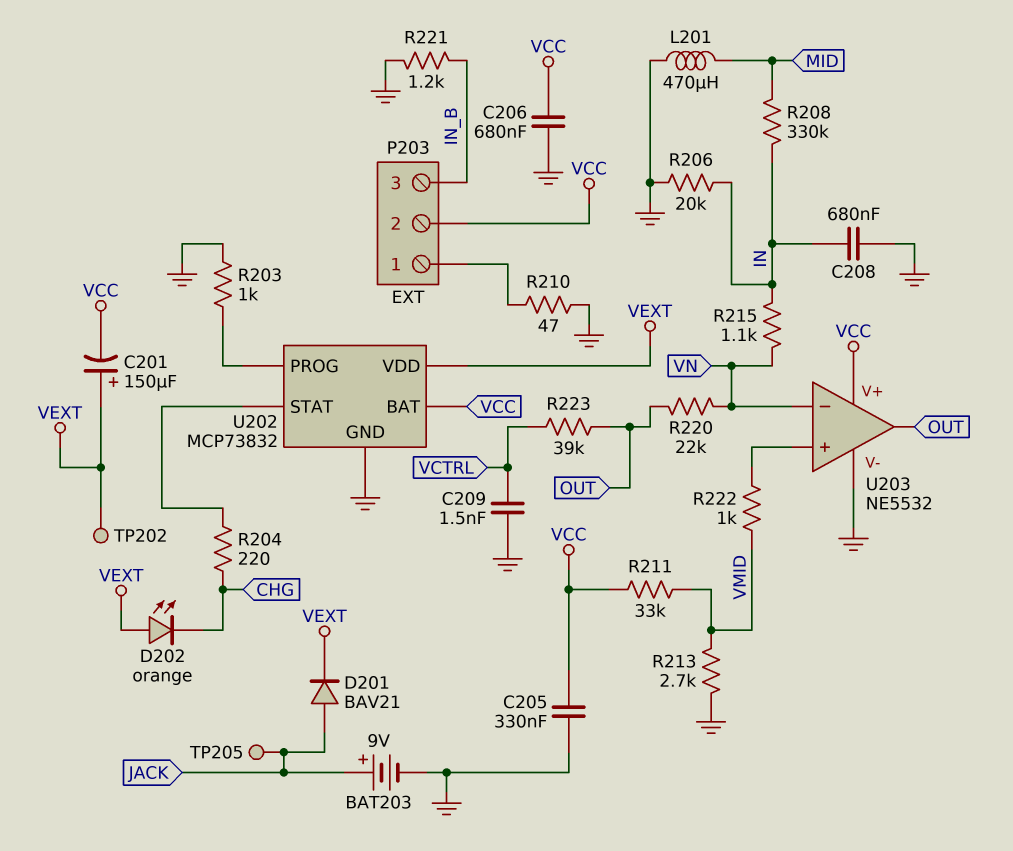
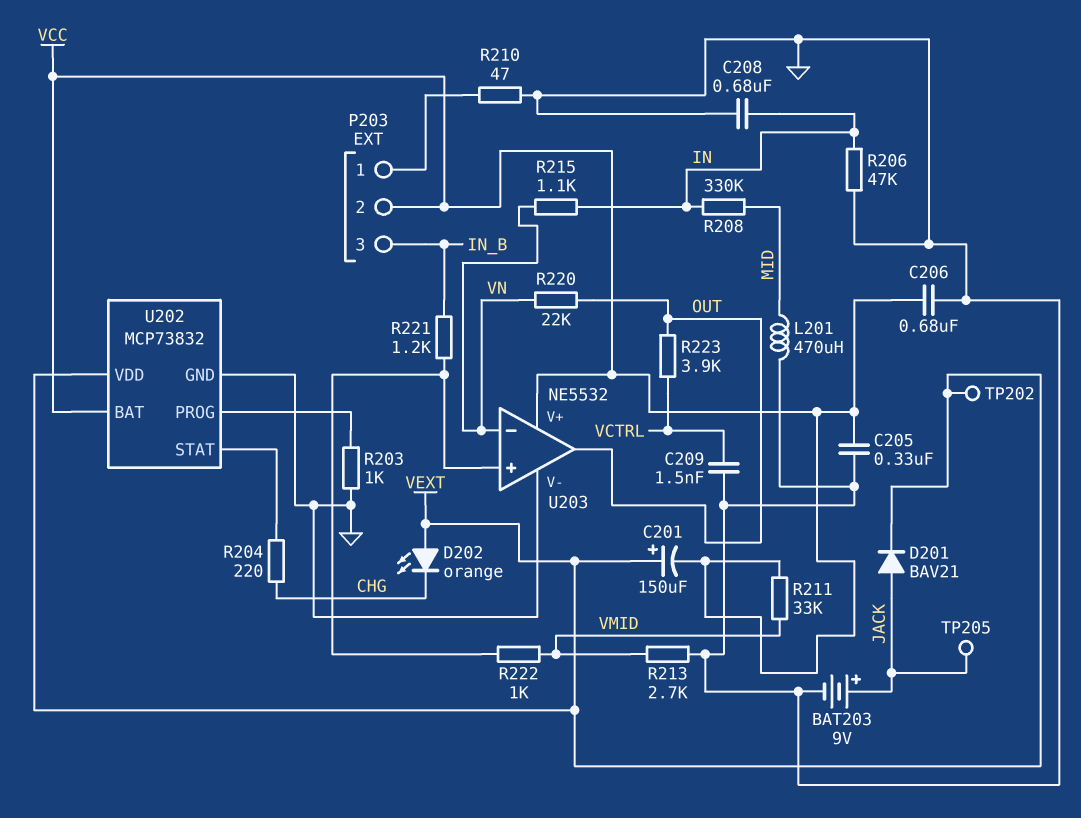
R206: 20k (GND, IN) -> 47k (GND, IN)
R221: 1.2k (GND, IN_B) -> 1.2k (IN_B, U203/in+)
R223: 39k (OUT, VCTRL) -> 3.9k (OUT, VCTRL)

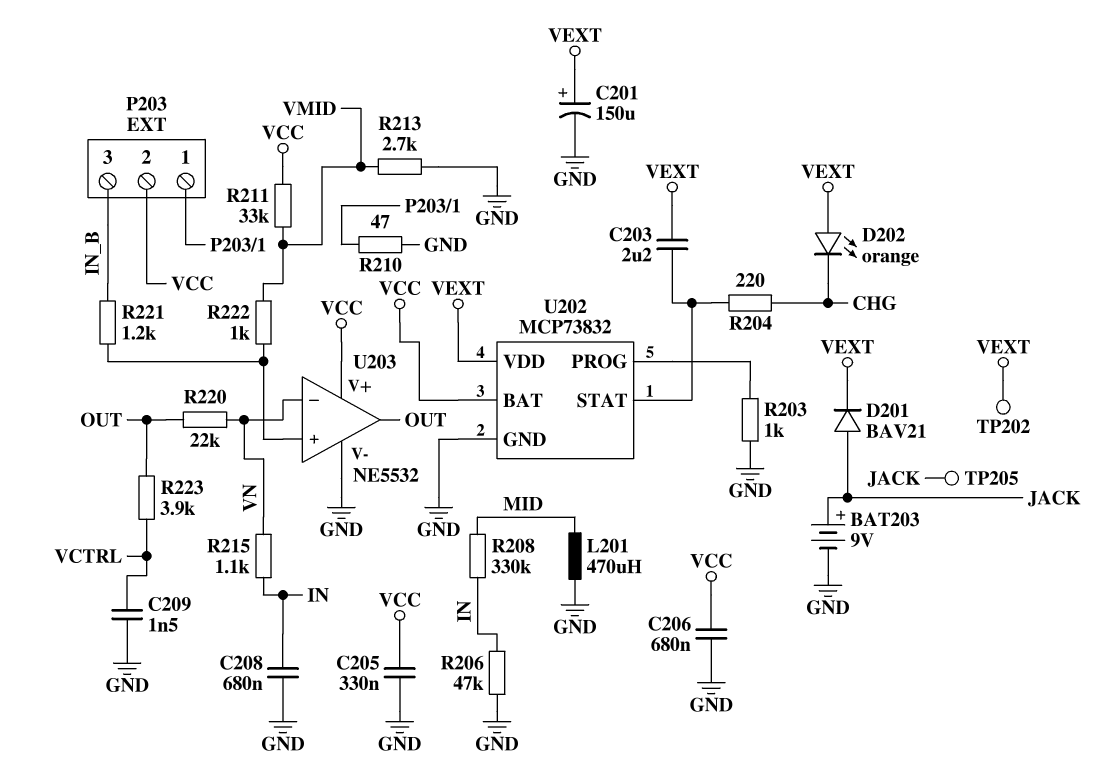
C201: 150uF (plus VEXT, minus VCC) -> 150uF (plus VEXT, minus GND)
C203: none -> 2.2uF (U202/STAT, VEXT)

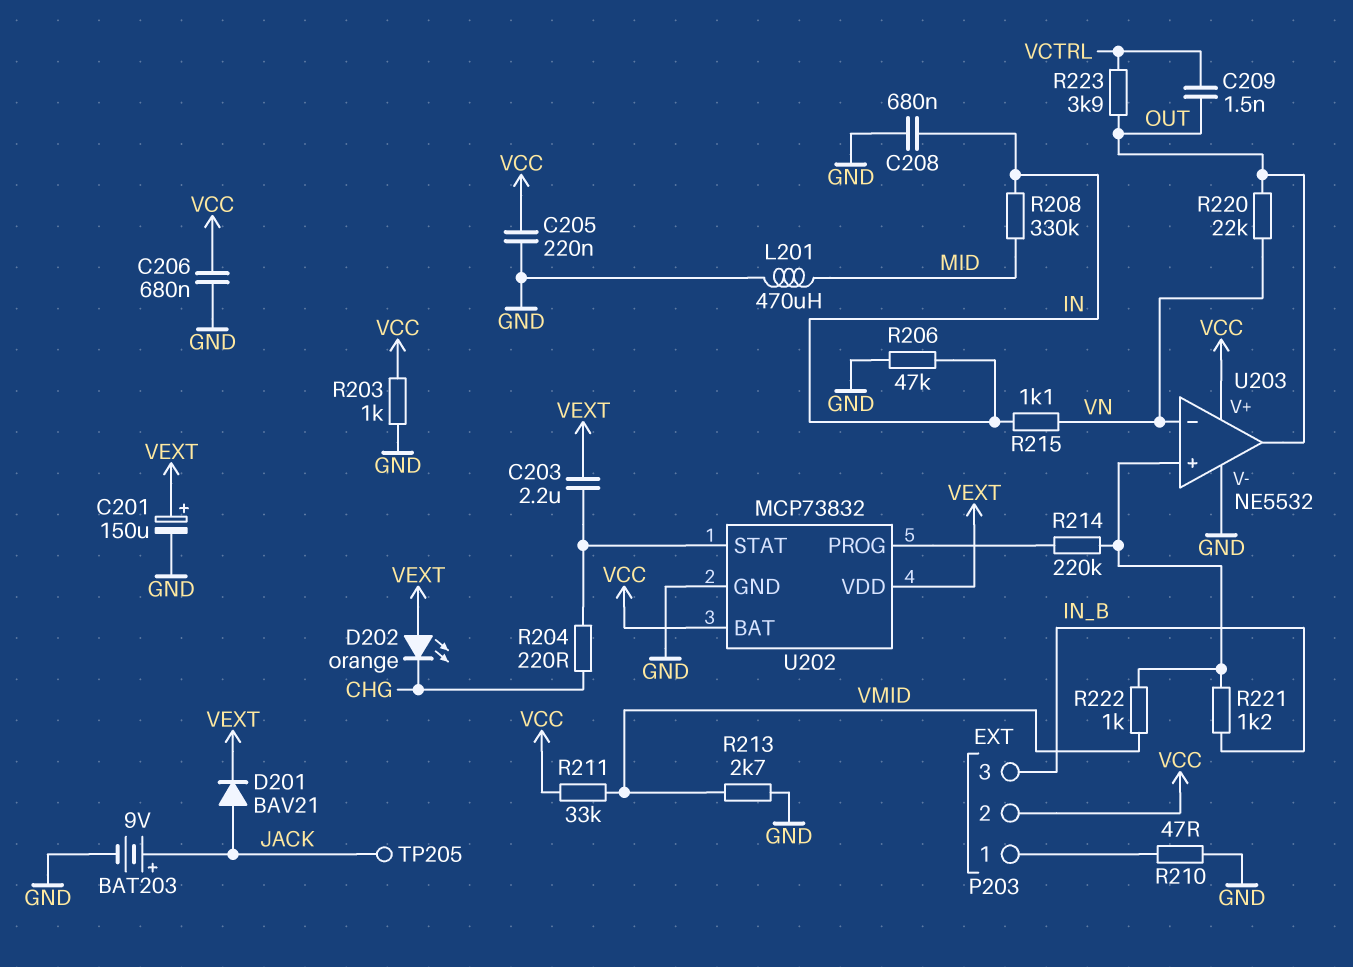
C205: 330nF (GND, VCC) -> 220nF (GND, VCC)
C209: 1.5nF (GND, VCTRL) -> 1.5nF (OUT, VCTRL)
R203: 1k (GND, U202/PROG) -> 1k (GND, VCC)
R214: none -> 220k (U202/PROG, U203/in+)
TP202: test point (VEXT) -> none

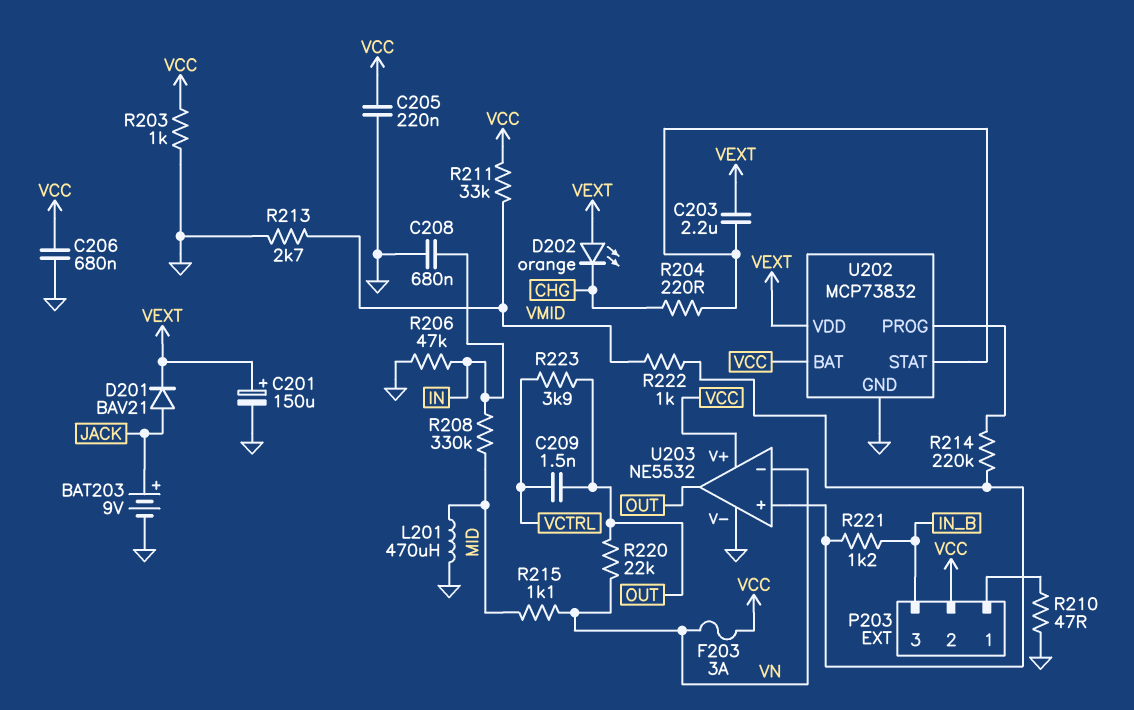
F203: none -> 3A (VCC, VN)
R215: 1.1k (IN, VN) -> 1.1k (MID, VN)
TP205: test point (JACK) -> none

